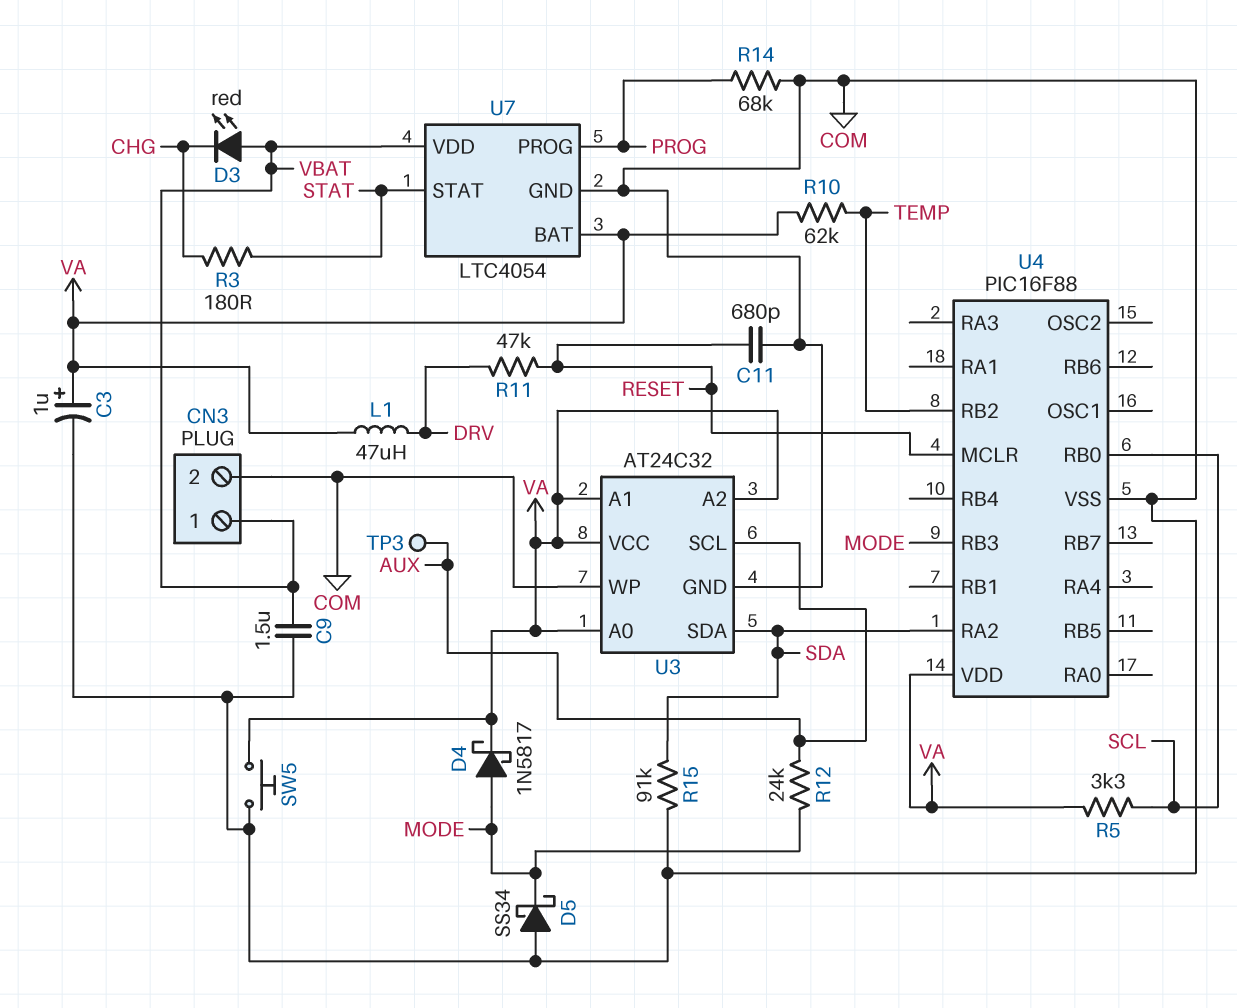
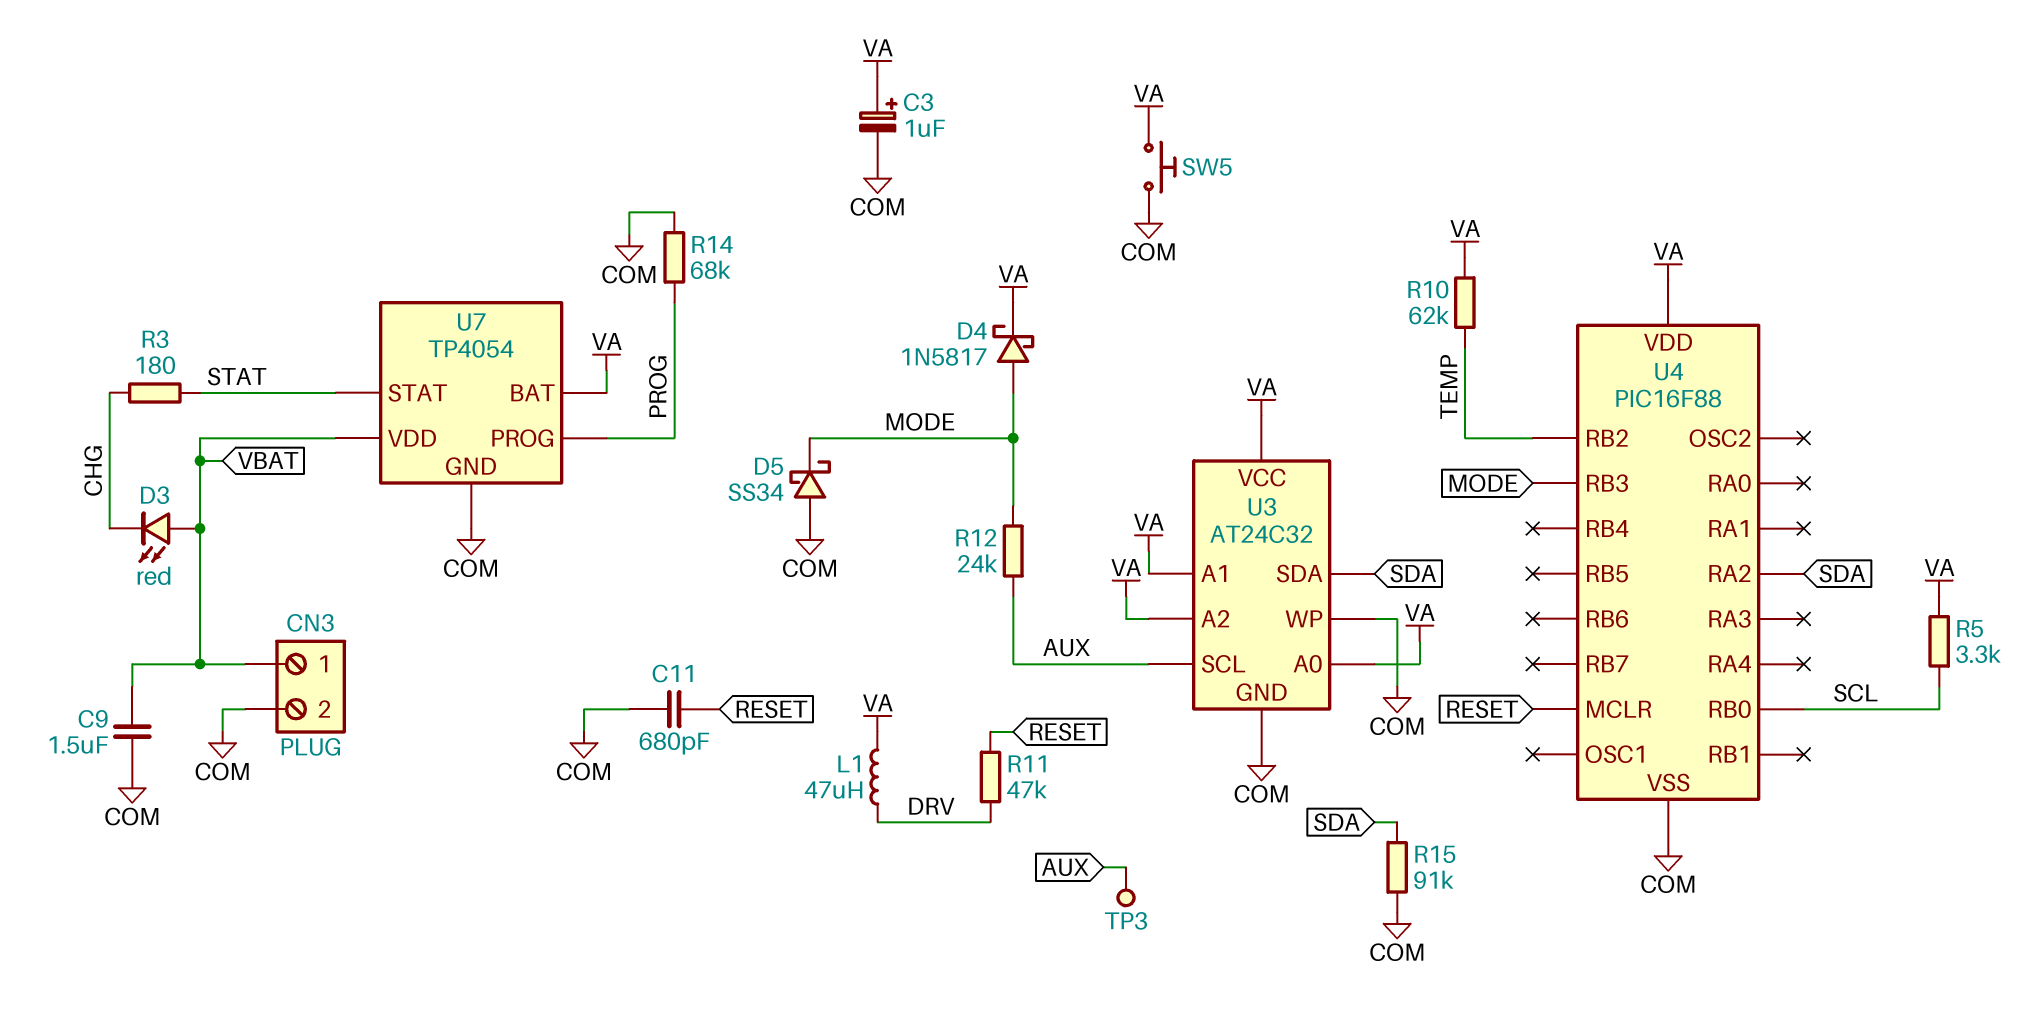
U7: LTC4054 -> TP4054

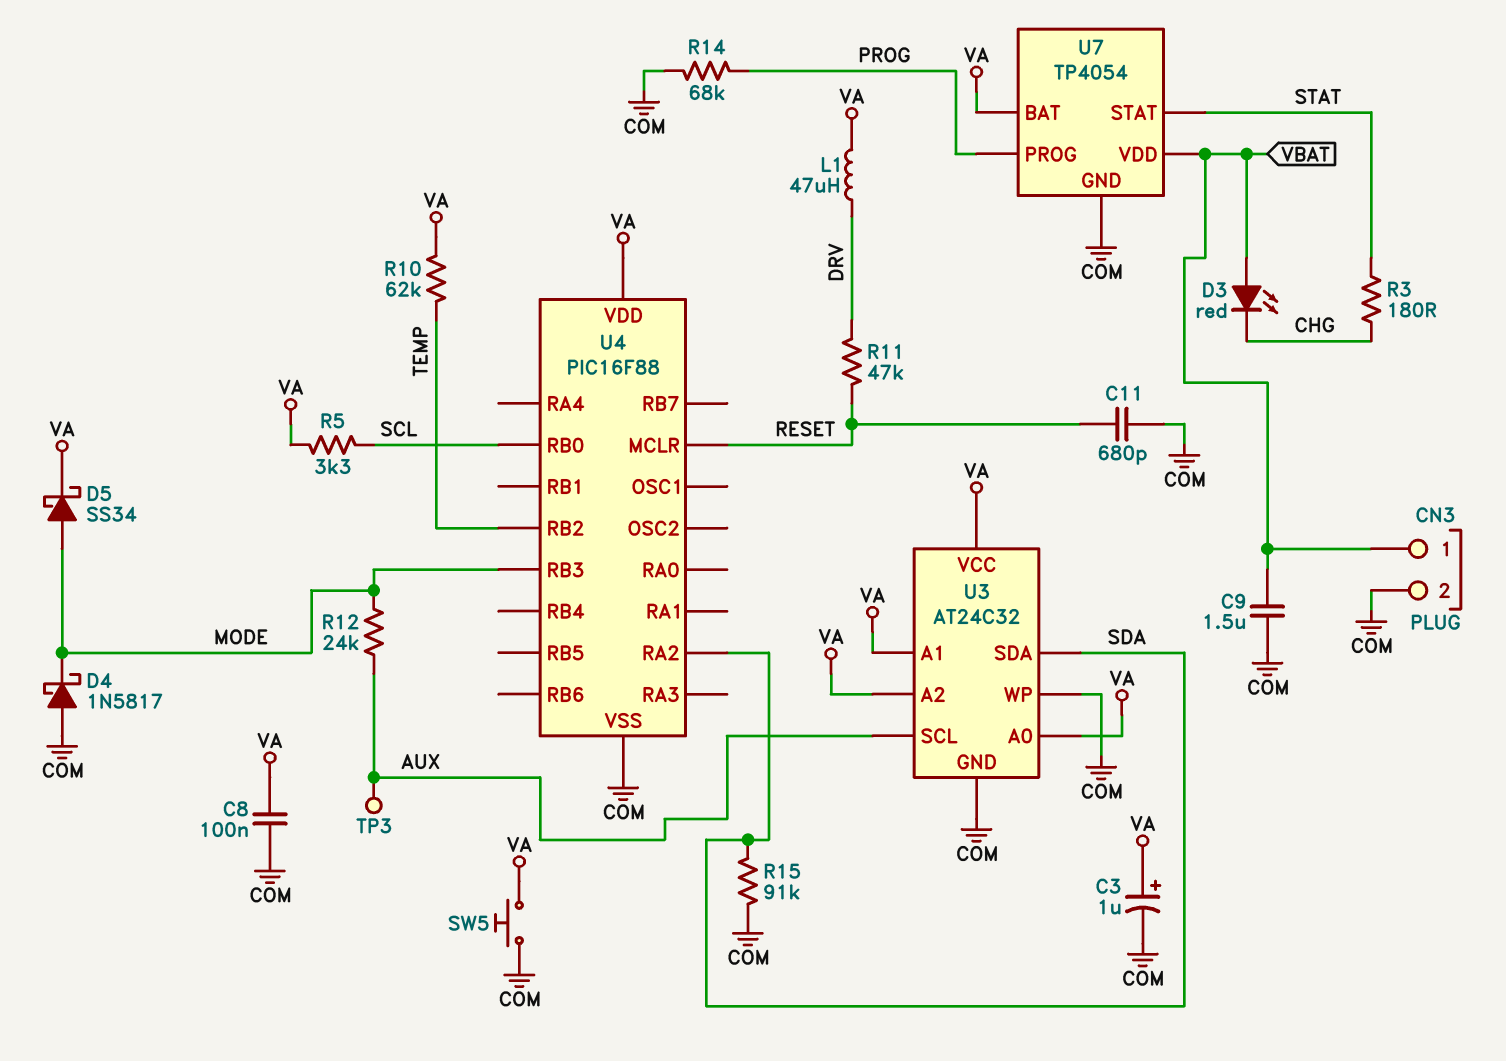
C8: none -> 100nF (COM, VA)
D4: schottky 1N5817 (A MODE, K VA) -> schottky 1N5817 (A COM, K MODE)
D5: schottky SS34 (A COM, K MODE) -> schottky SS34 (A MODE, K VA)

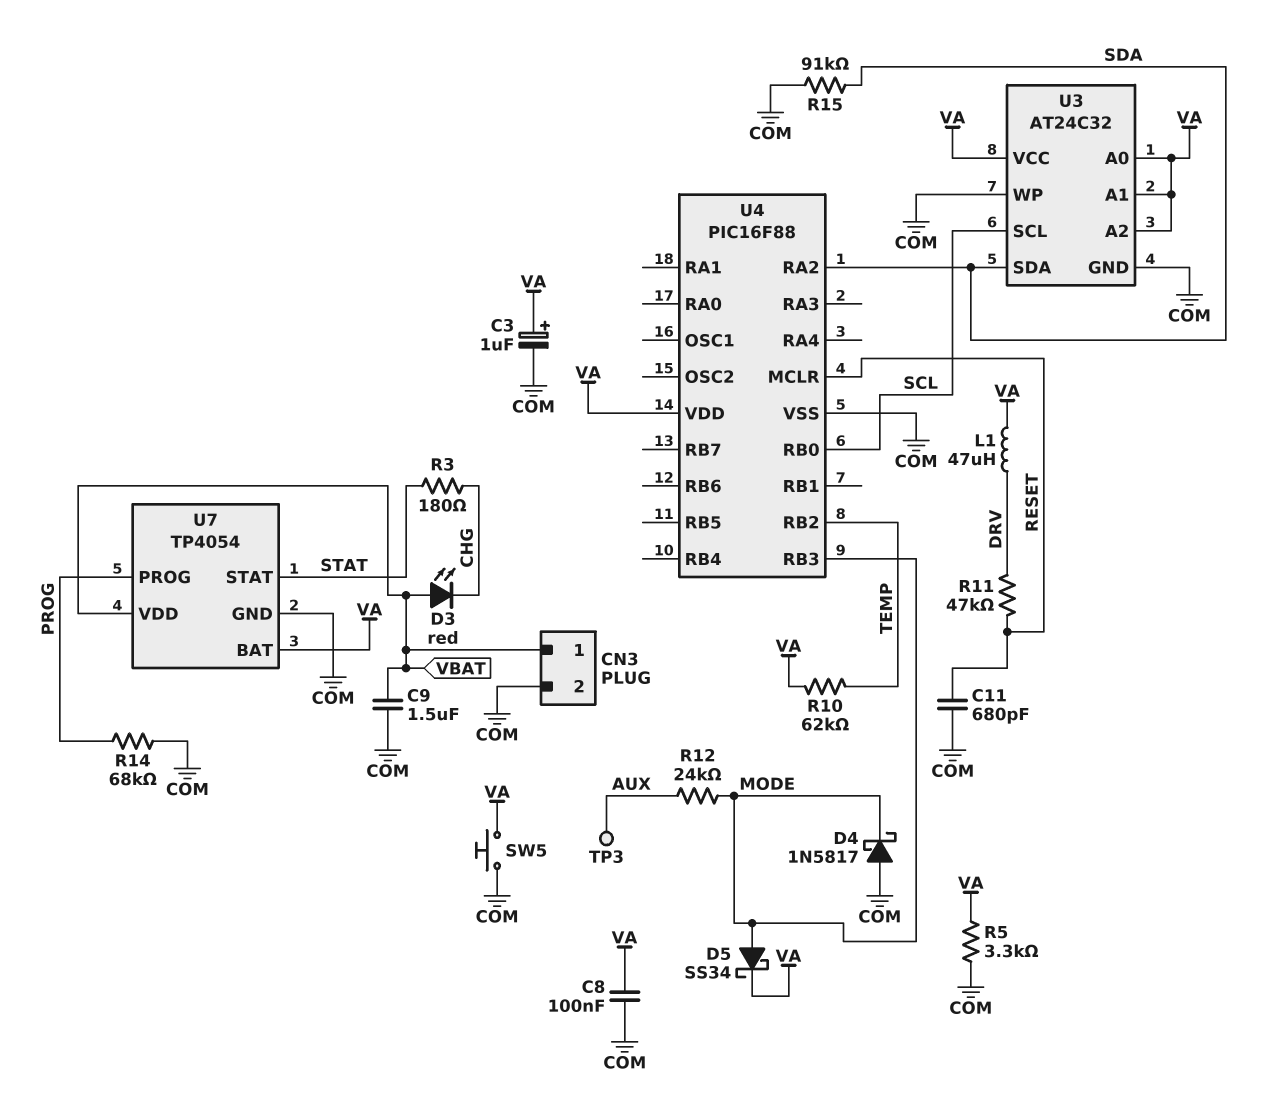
R5: 3.3k (SCL, VA) -> 3.3k (COM, VA)
U3 pin SCL: AUX -> SCL

